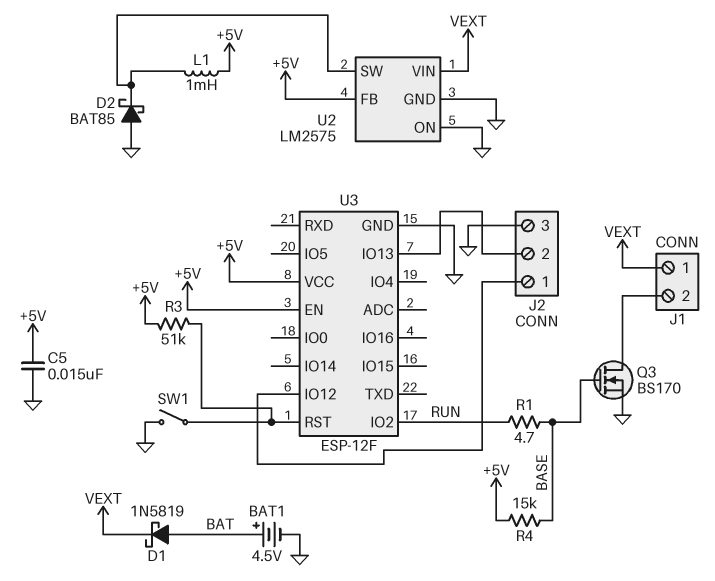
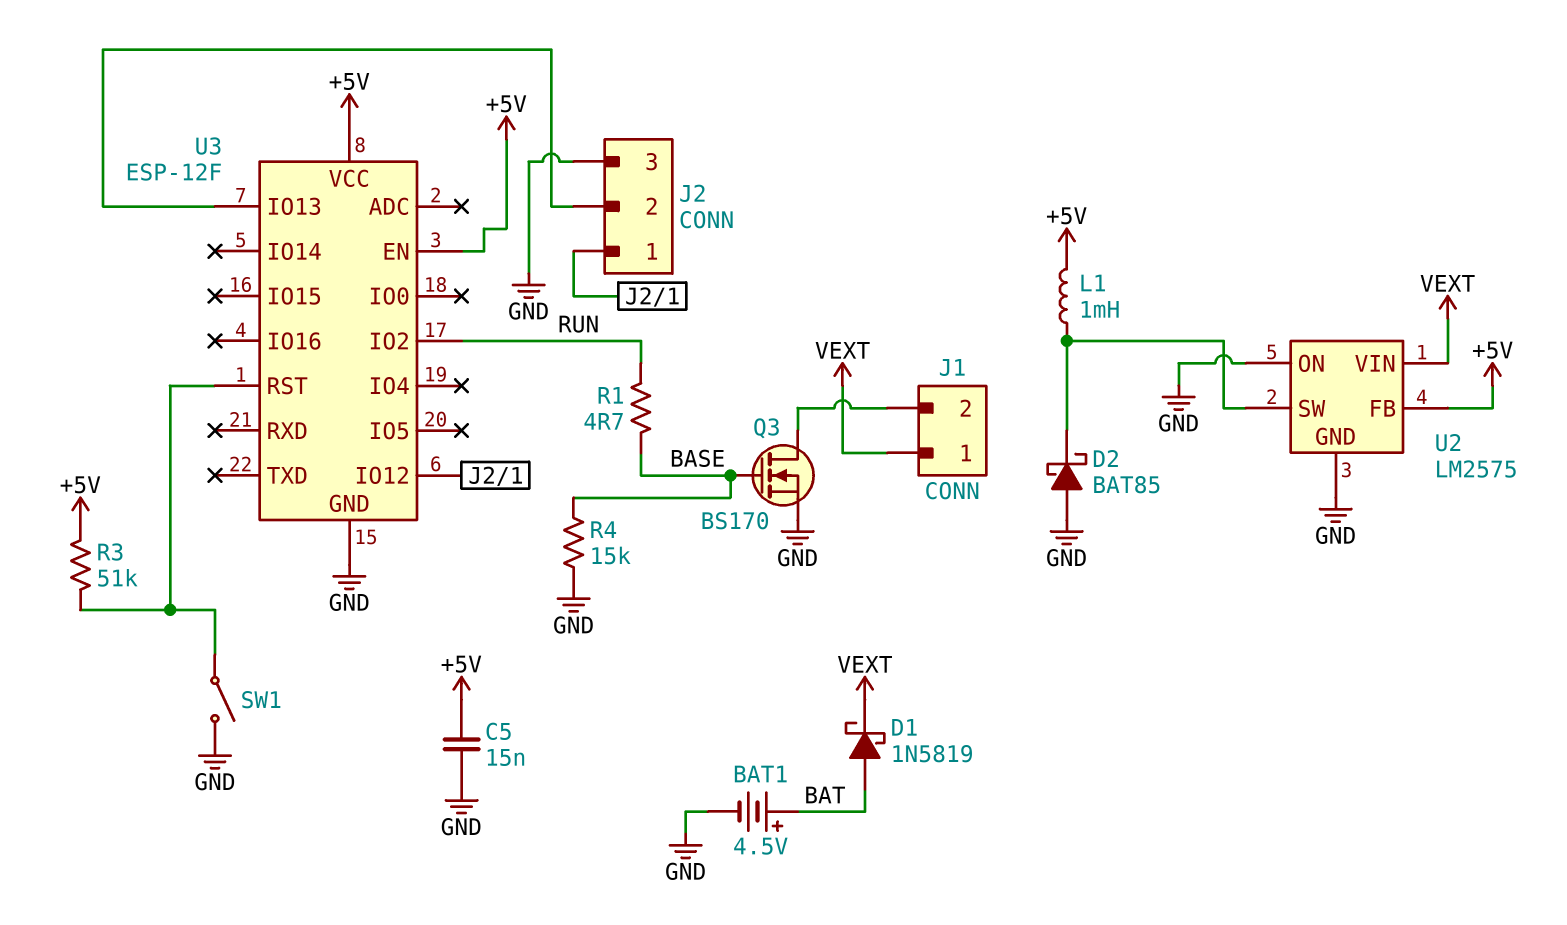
R4: 15k (+5V, BASE) -> 15k (BASE, GND)

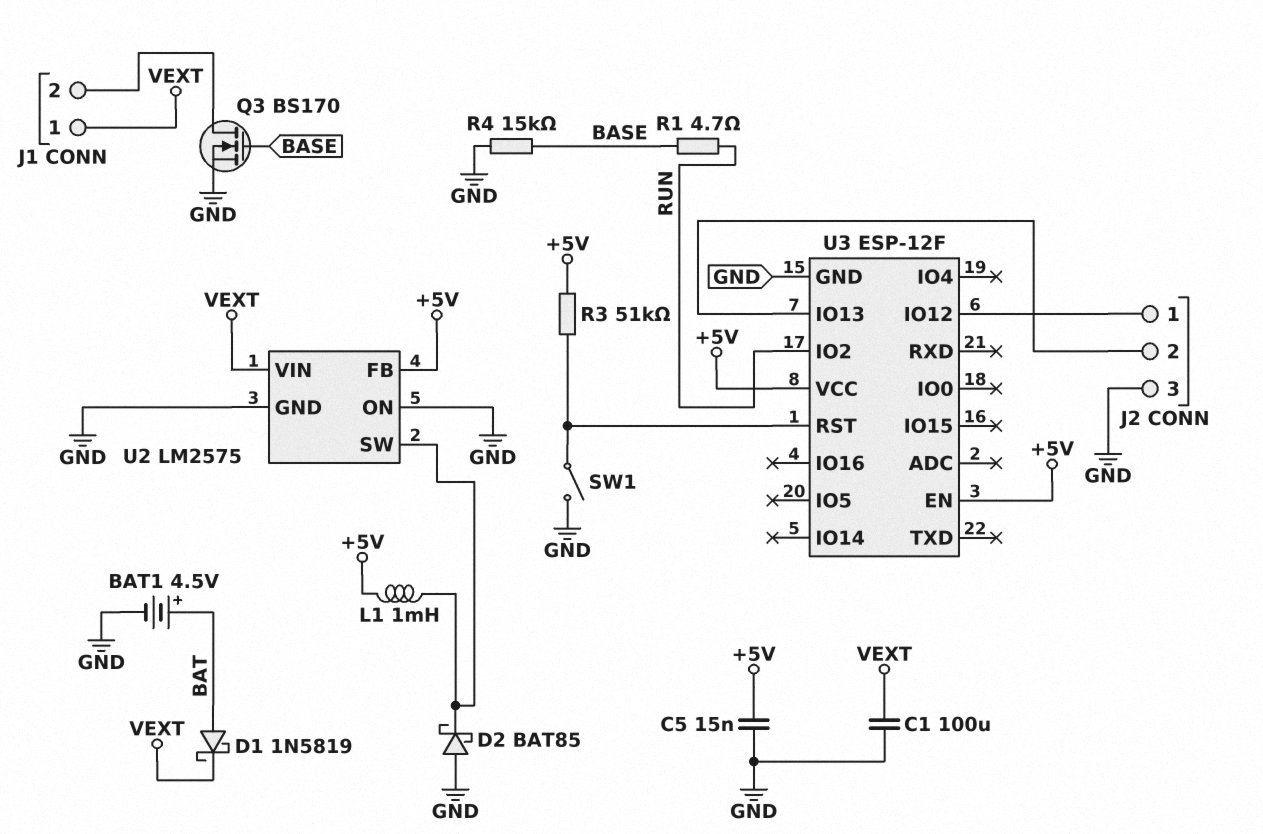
C1: none -> 100uF (GND, VEXT)

